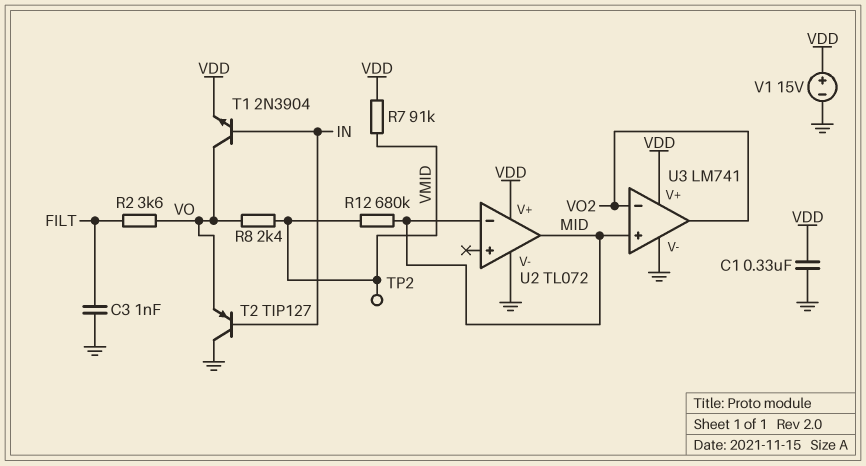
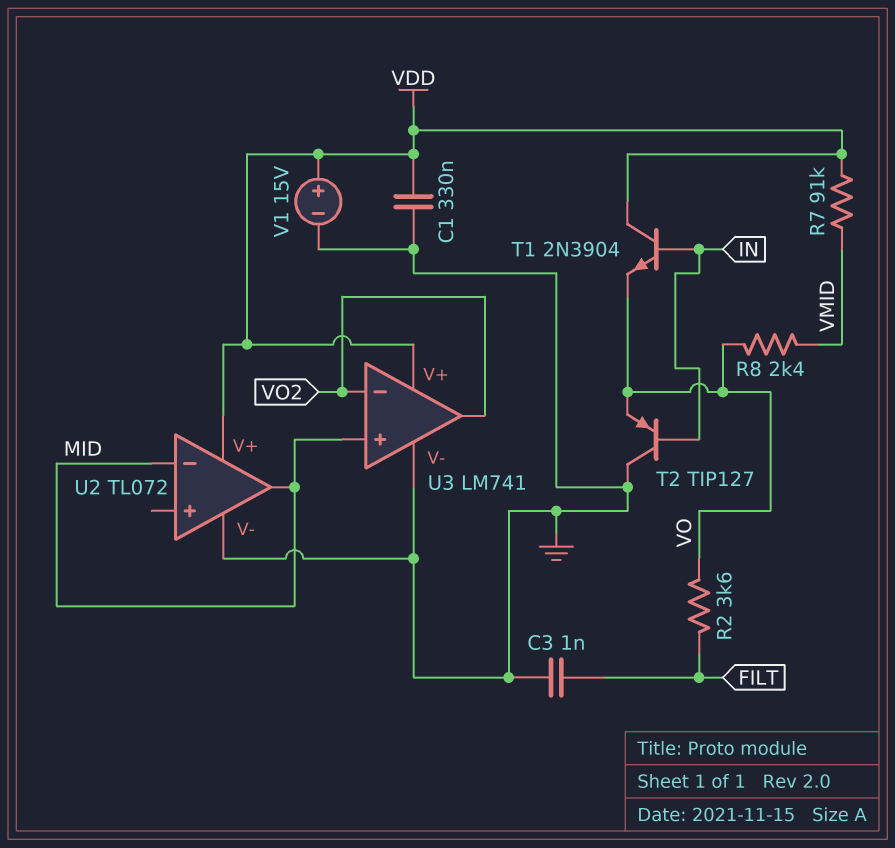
R12: 680k (MID, VMID) -> none
T1: NPN 2N3904 (B IN, C VO, E VDD) -> NPN 2N3904 (B IN, C VDD, E VO)
TP2: test point (VMID) -> none

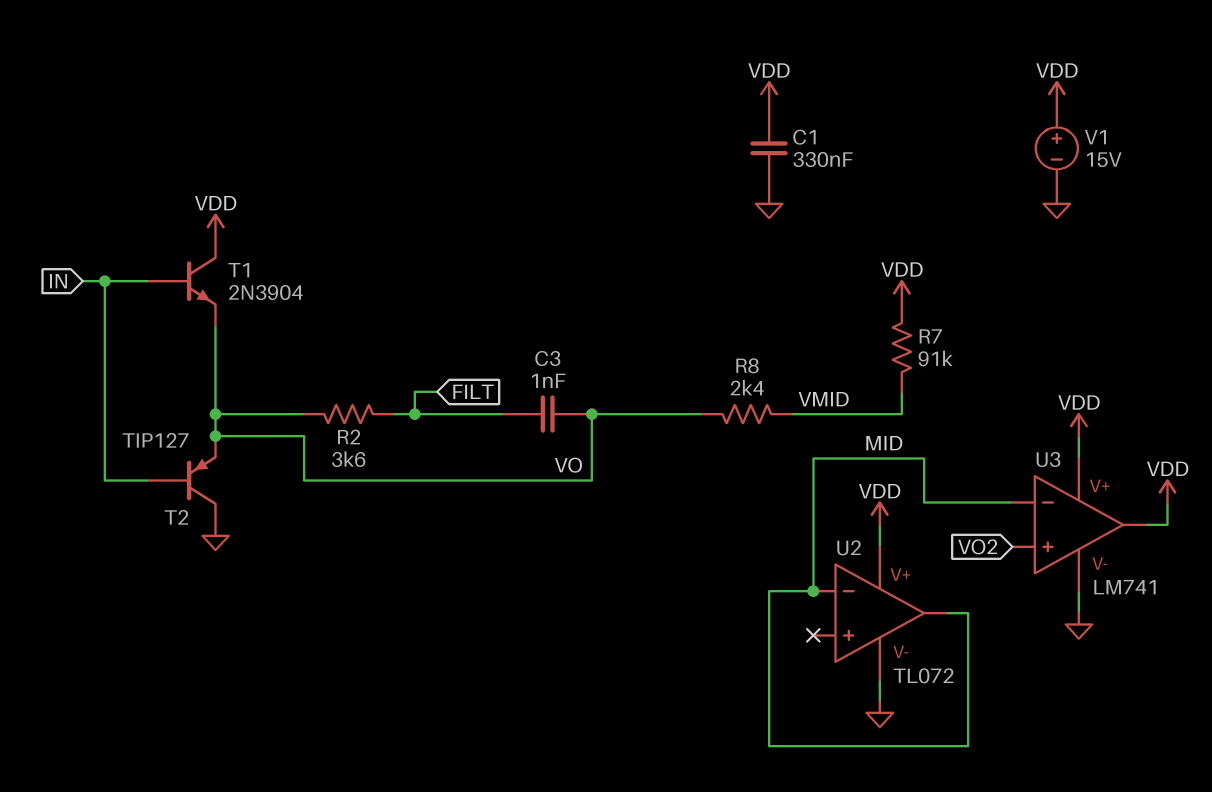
C3: 1nF (FILT, GND) -> 1nF (FILT, VO)
U3 pin in+: MID -> VO2
U3 pin in-: VO2 -> MID
U3 pin out: VO2 -> VDD

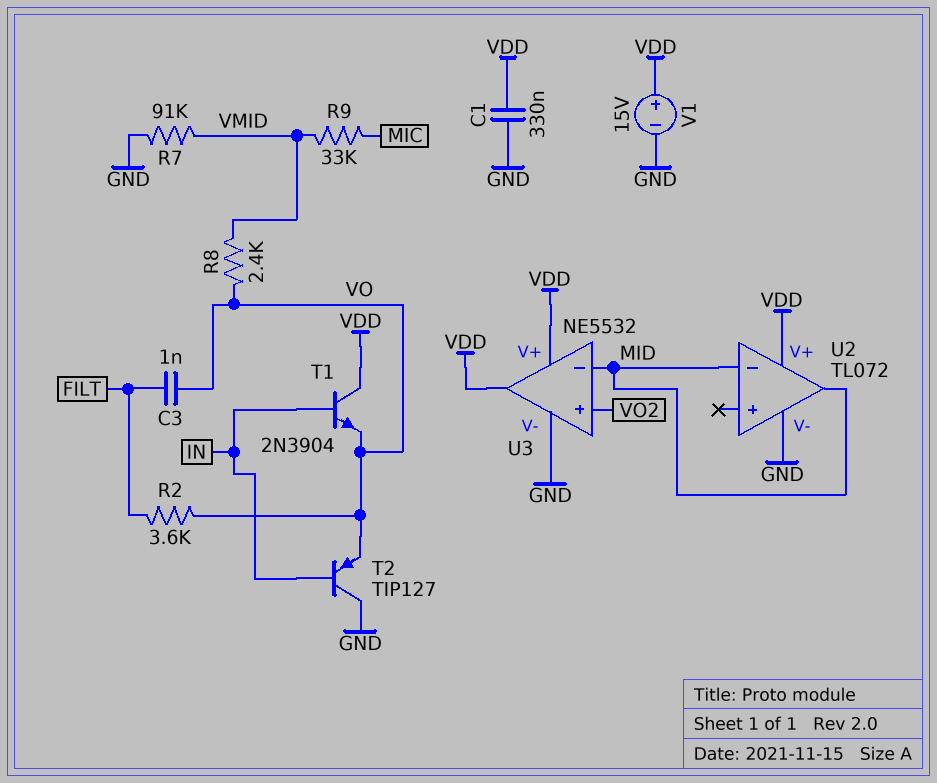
R7: 91k (VDD, VMID) -> 91k (GND, VMID)
R9: none -> 33k (MIC, VMID)
U3: LM741 -> NE5532

